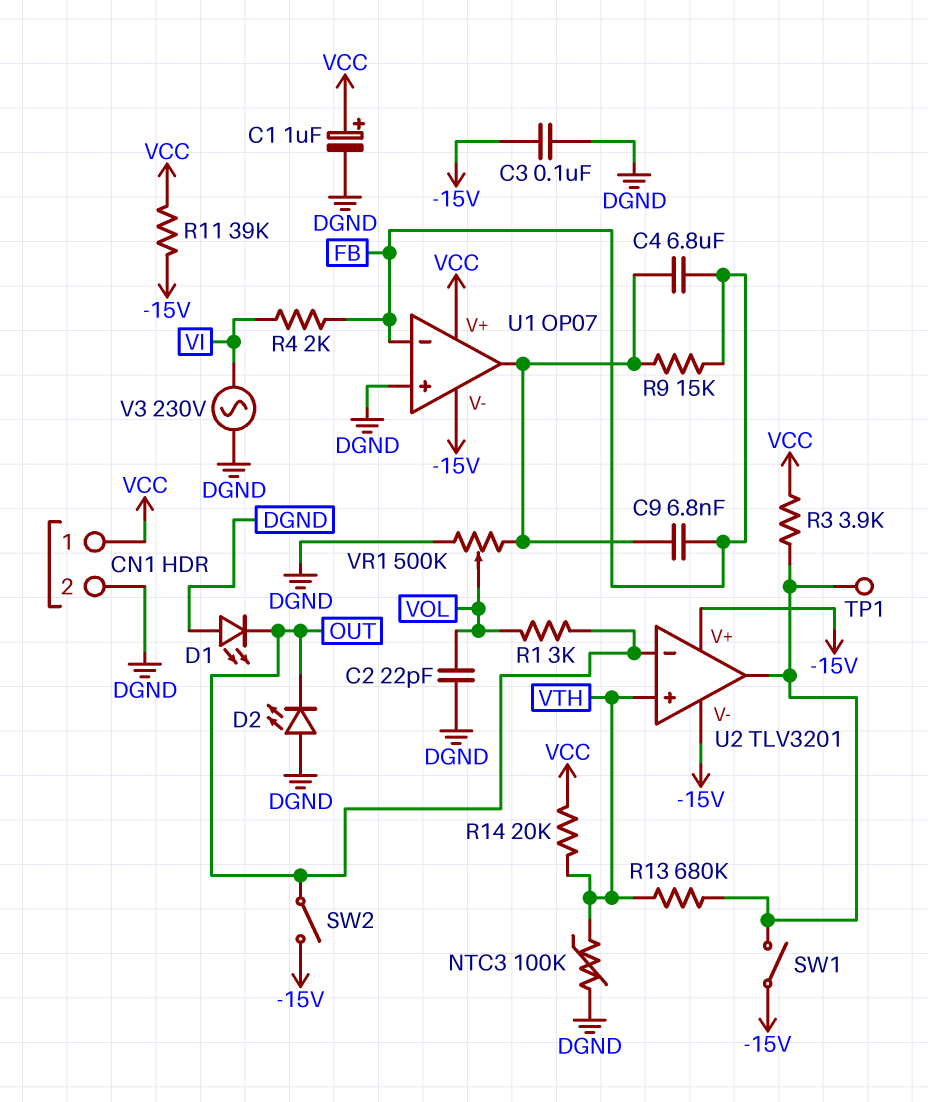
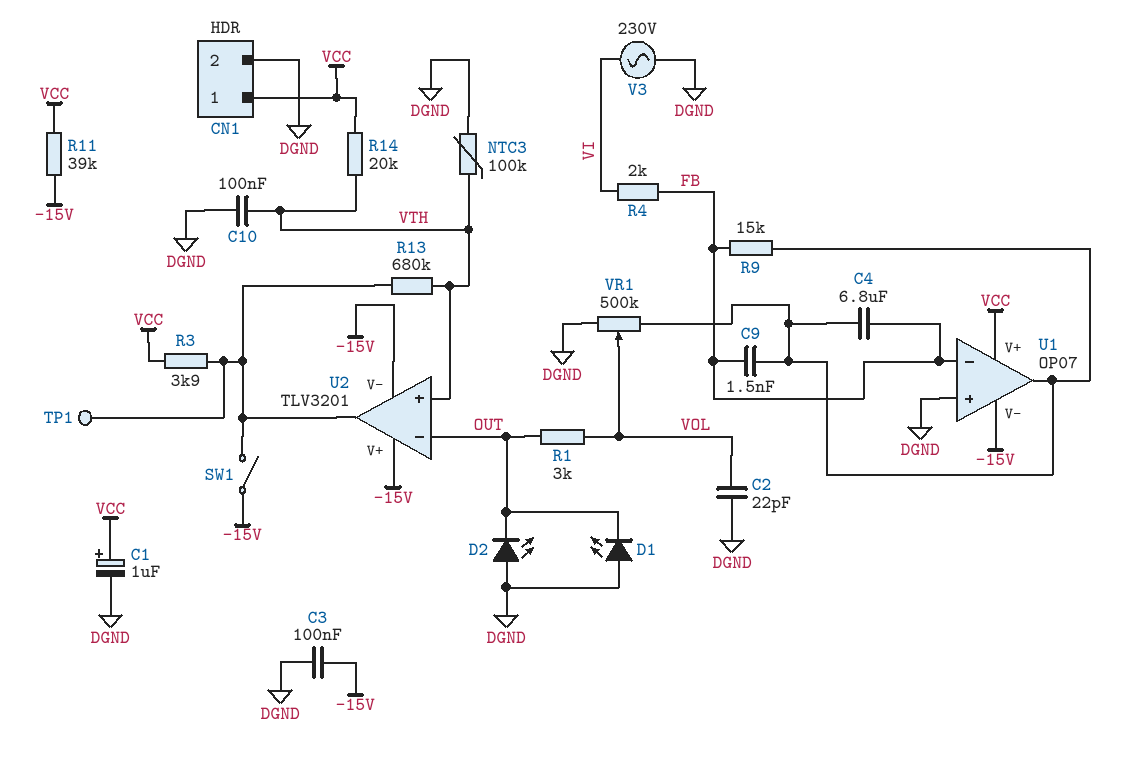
C9: 6.8nF (FB, U1/out) -> 1.5nF (FB, U1/out)
C10: none -> 100nF (DGND, VTH)
SW2: switch (-15V, OUT) -> none

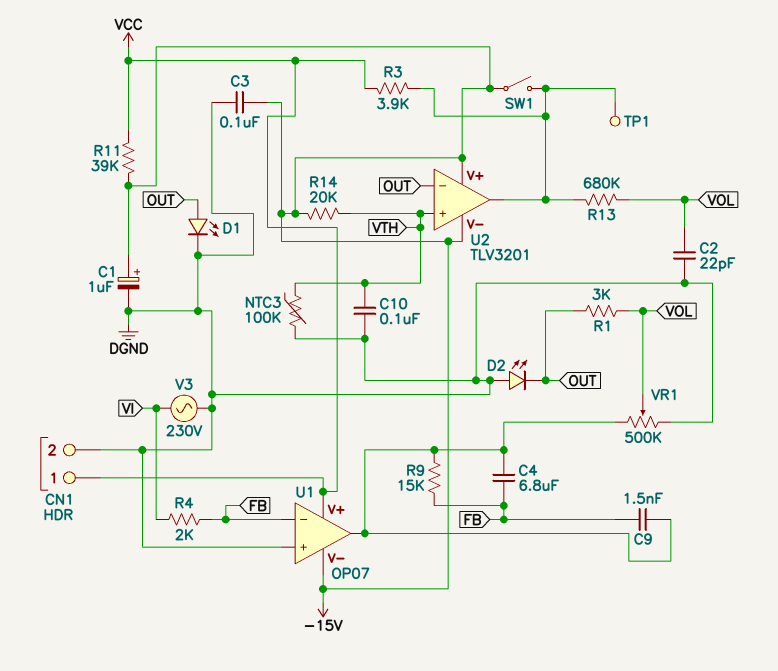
C1: 1uF (plus VCC, minus DGND) -> 1uF (plus -15V, minus DGND)
D1: LED (A DGND, K OUT) -> LED (A OUT, K DGND)
R13: 680k (U2/out, VTH) -> 680k (U2/out, VOL)
R14: 20k (VCC, VTH) -> 20k (-15V, VTH)

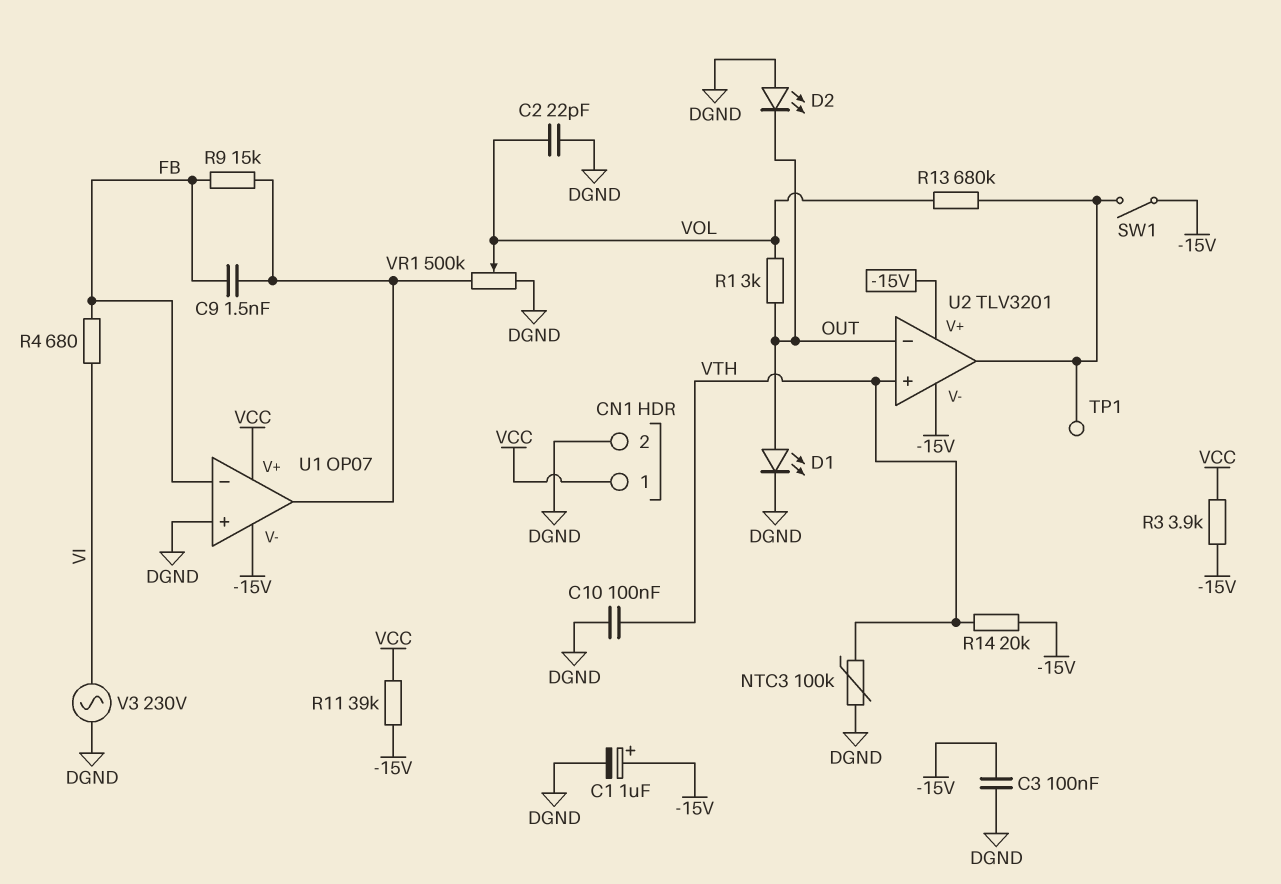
C4: 6.8uF (FB, U1/out) -> none
R3: 3.9k (U2/out, VCC) -> 3.9k (-15V, VCC)
R4: 2k (FB, VI) -> 680 (FB, VI)

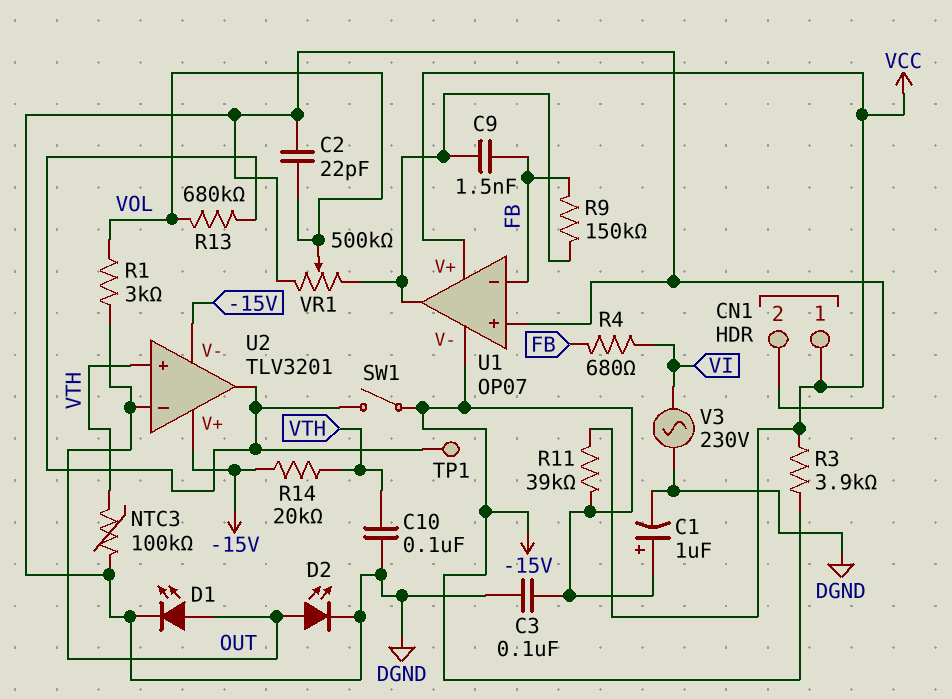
D2: LED (A DGND, K OUT) -> LED (A OUT, K DGND)
R9: 15k (FB, U1/out) -> 150k (FB, U1/out)

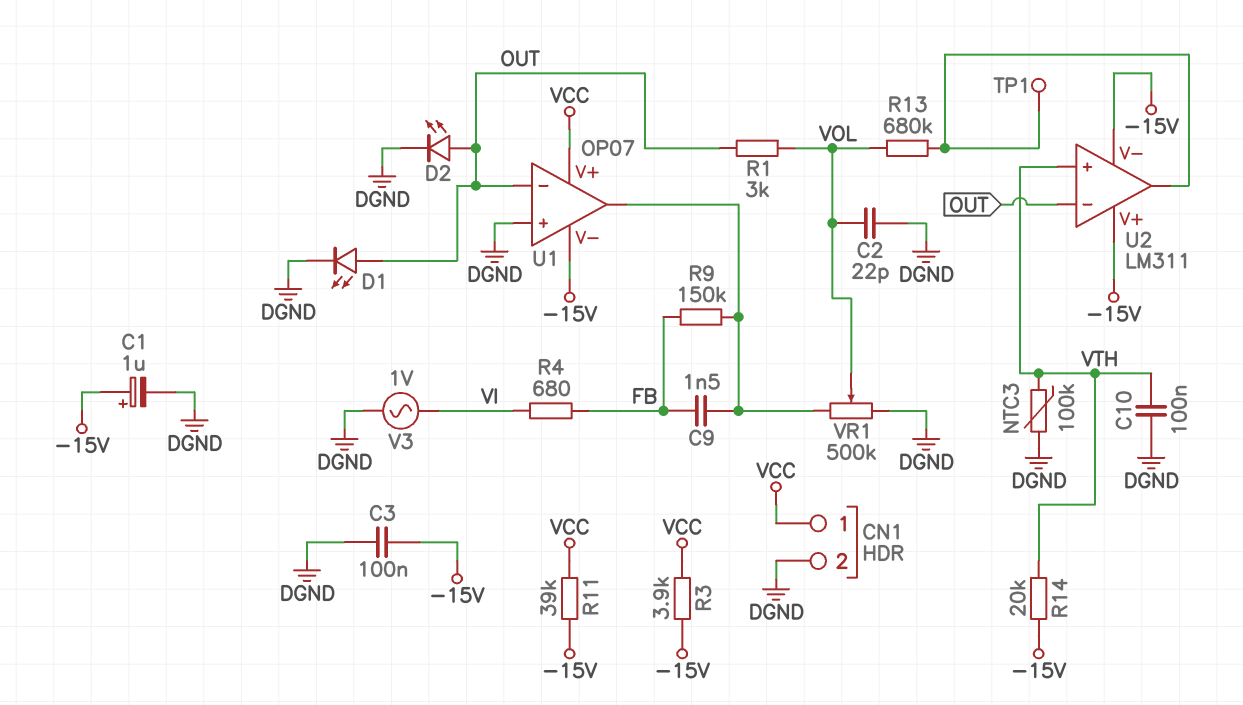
SW1: switch (-15V, U2/out) -> none
U1 pin in-: FB -> OUT
U2: TLV3201 -> LM311
V3: AC 230V (DGND, VI) -> AC 1V (DGND, VI)

